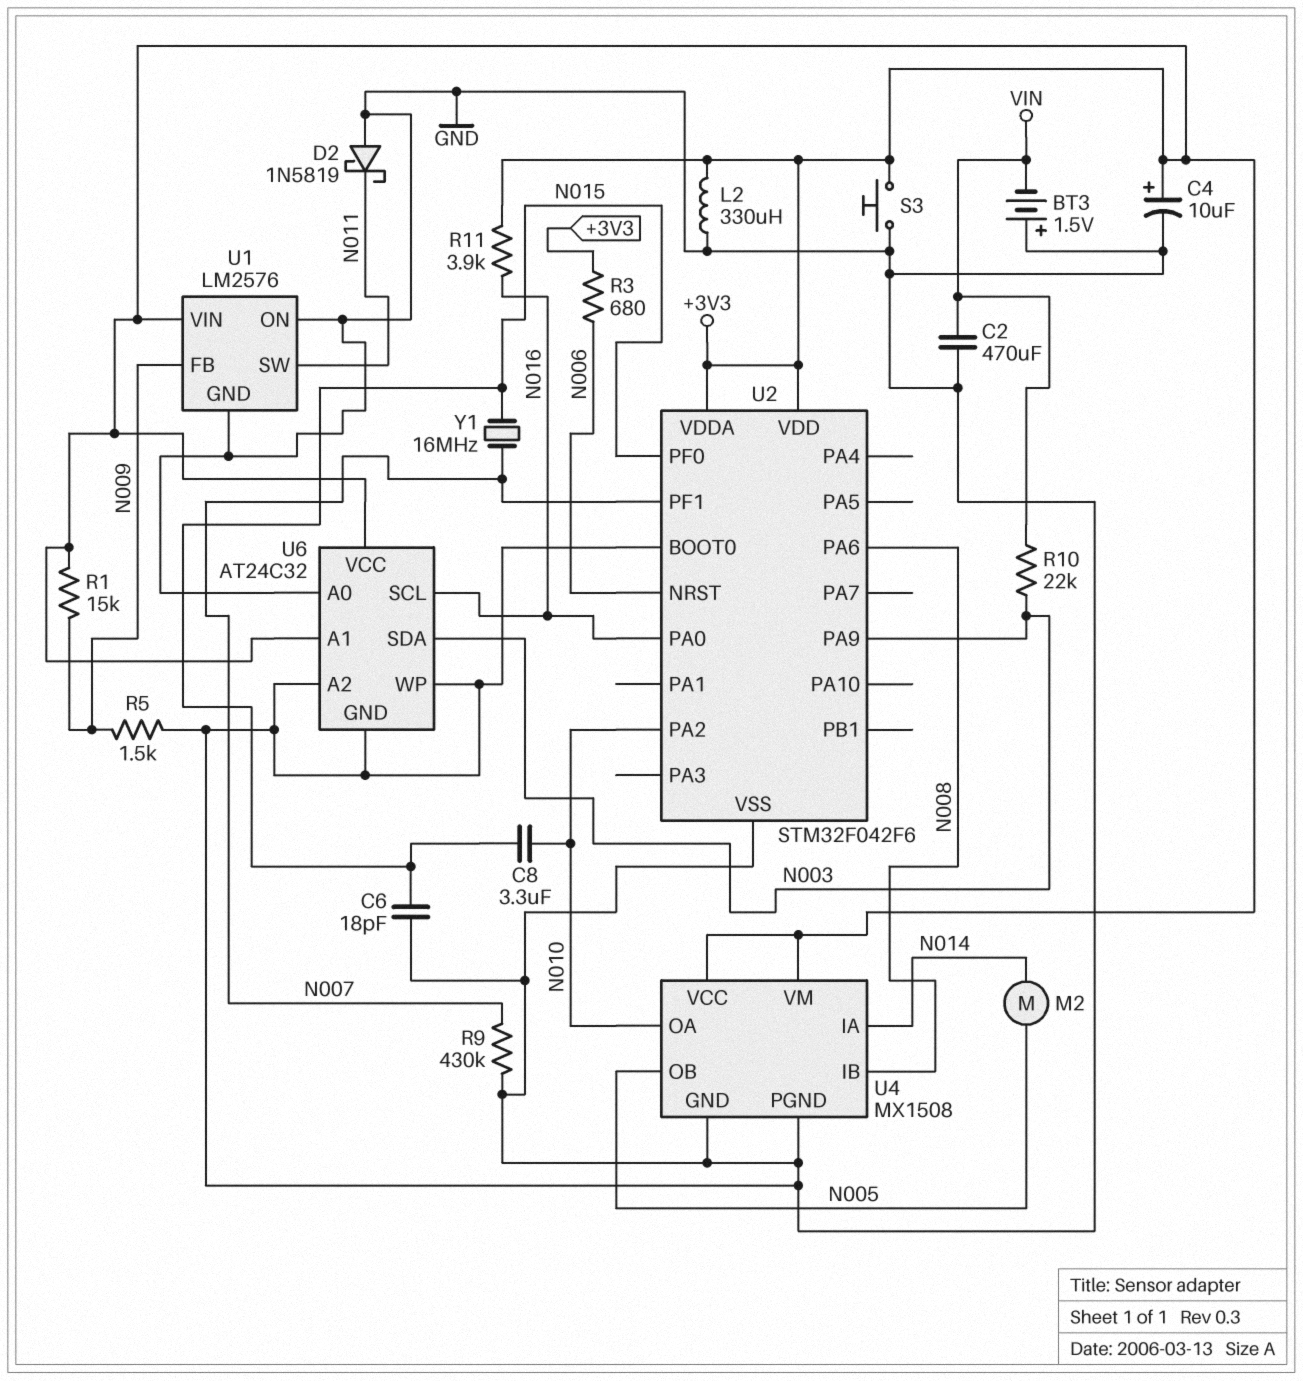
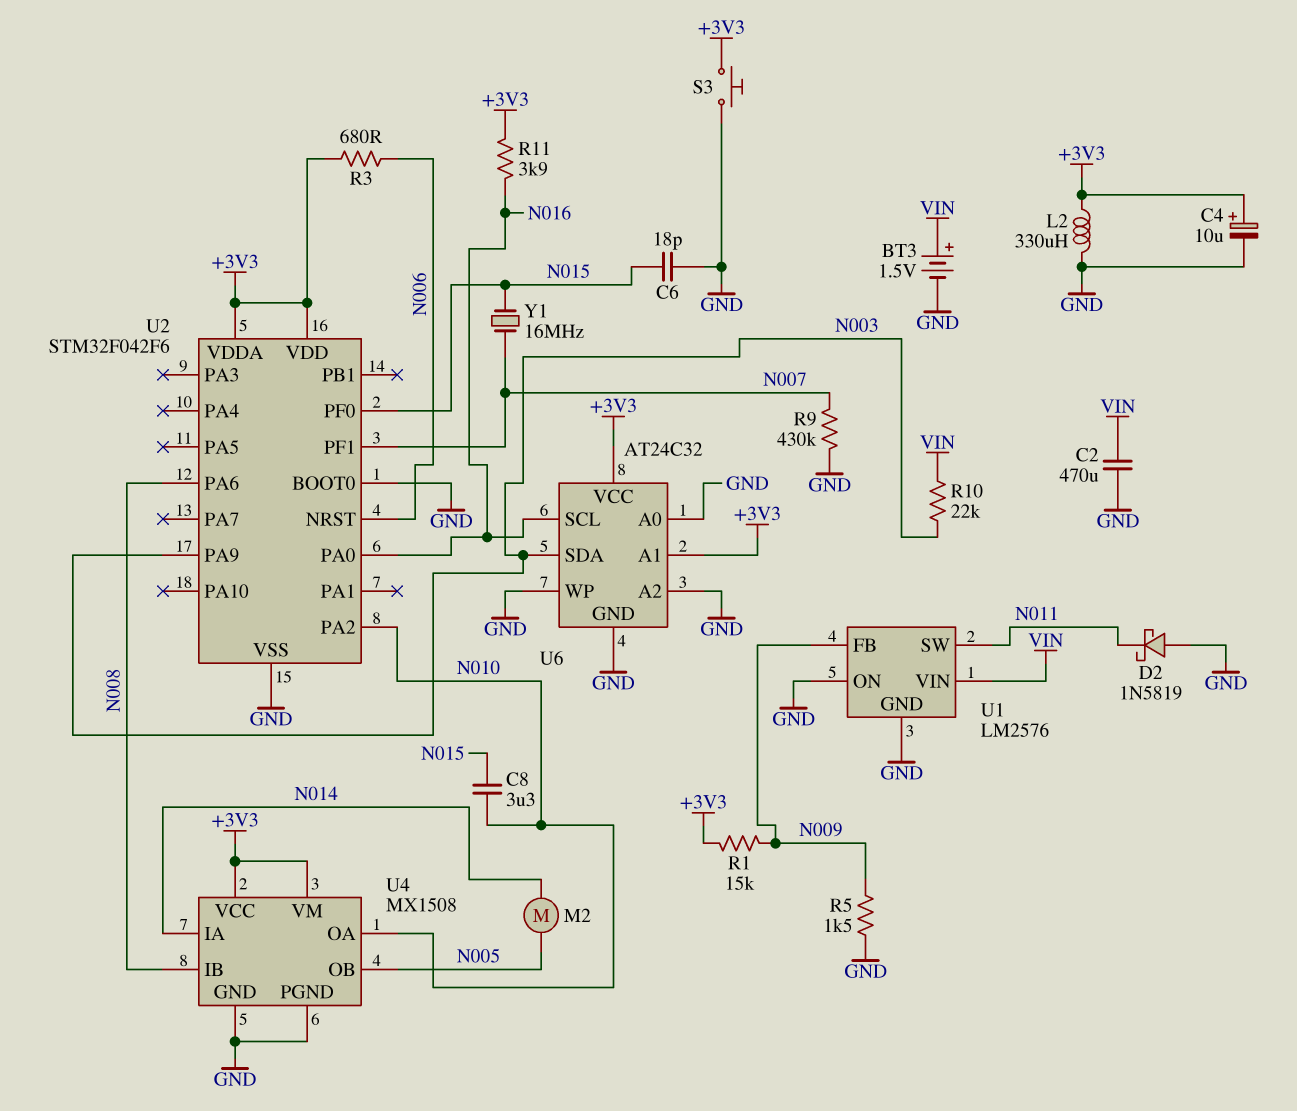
BT3: 1.5V (plus GND, minus VIN) -> 1.5V (plus VIN, minus GND)
U1 pin VIN: +3V3 -> VIN

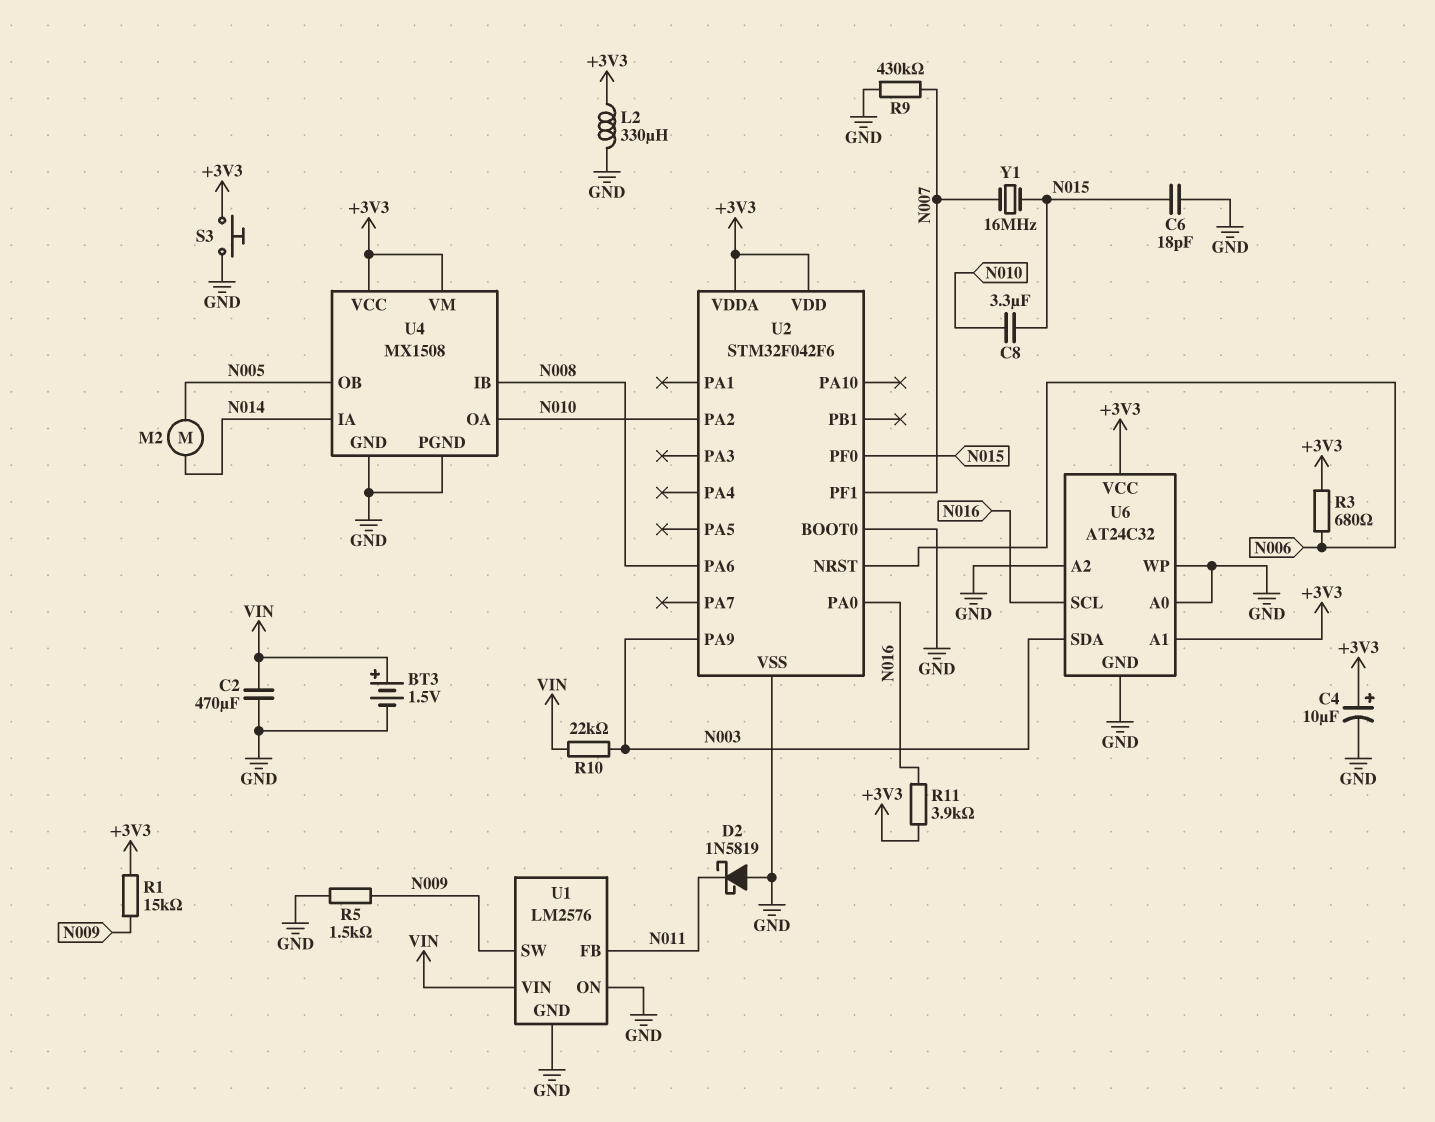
U1 pin FB: N009 -> N011
U1 pin SW: N011 -> N009

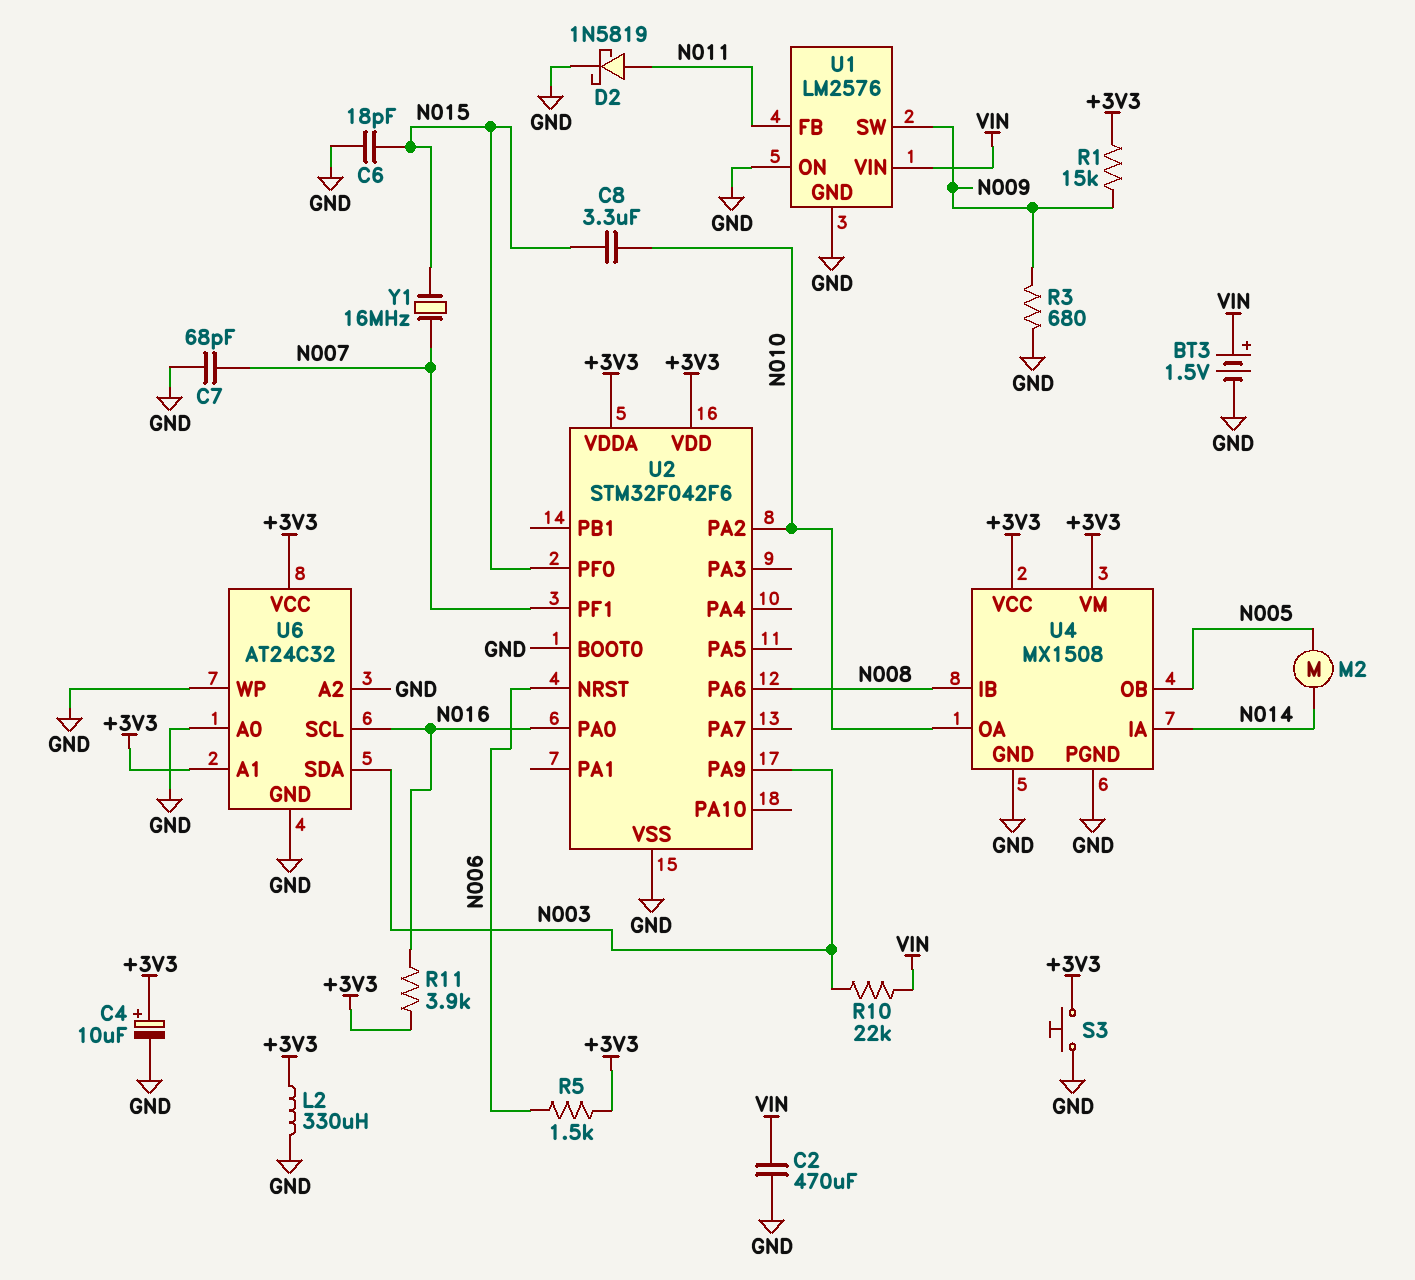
C7: none -> 68pF (GND, N007)
D2: schottky 1N5819 (A GND, K N011) -> schottky 1N5819 (A N011, K GND)
R3: 680 (+3V3, N006) -> 680 (GND, N009)
R5: 1.5k (GND, N009) -> 1.5k (+3V3, N006)
R9: 430k (GND, N007) -> none

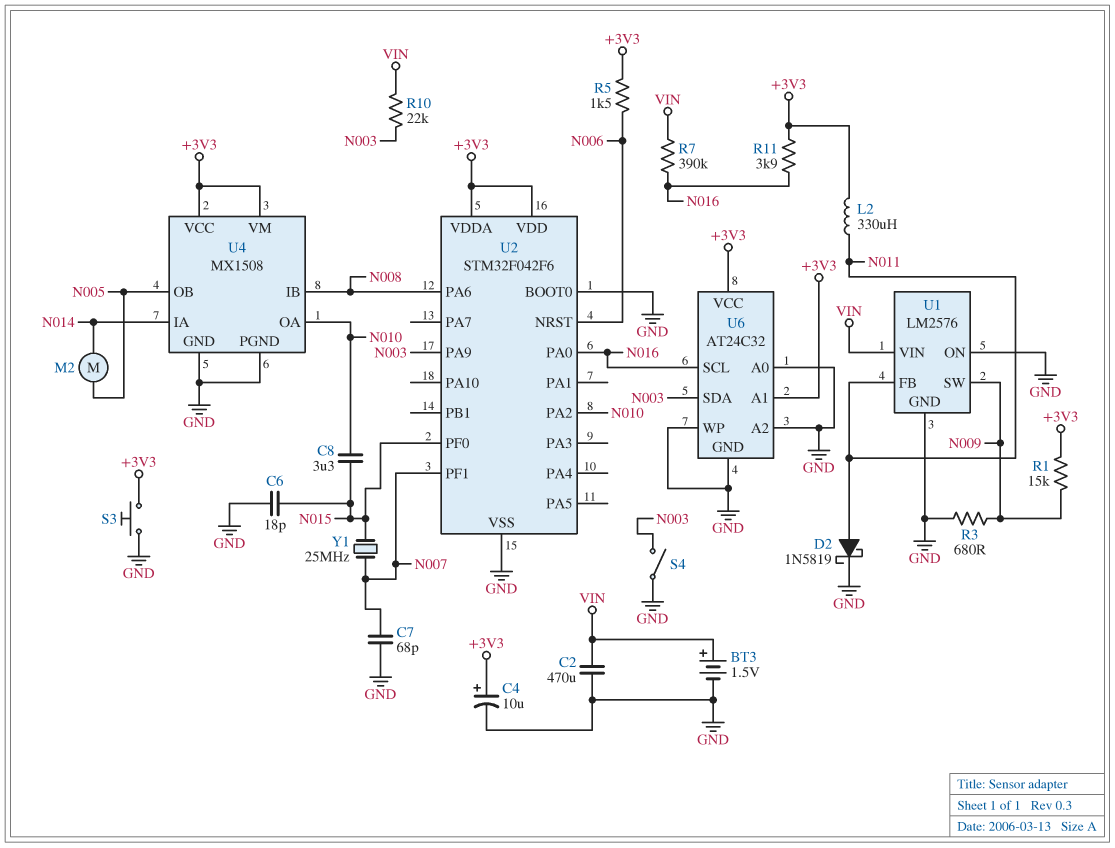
L2: 330uH (+3V3, GND) -> 330uH (+3V3, N011)
R7: none -> 390k (N016, VIN)
S4: none -> switch (GND, N003)
Y1: 16MHz (N007, N015) -> 25MHz (N007, N015)

